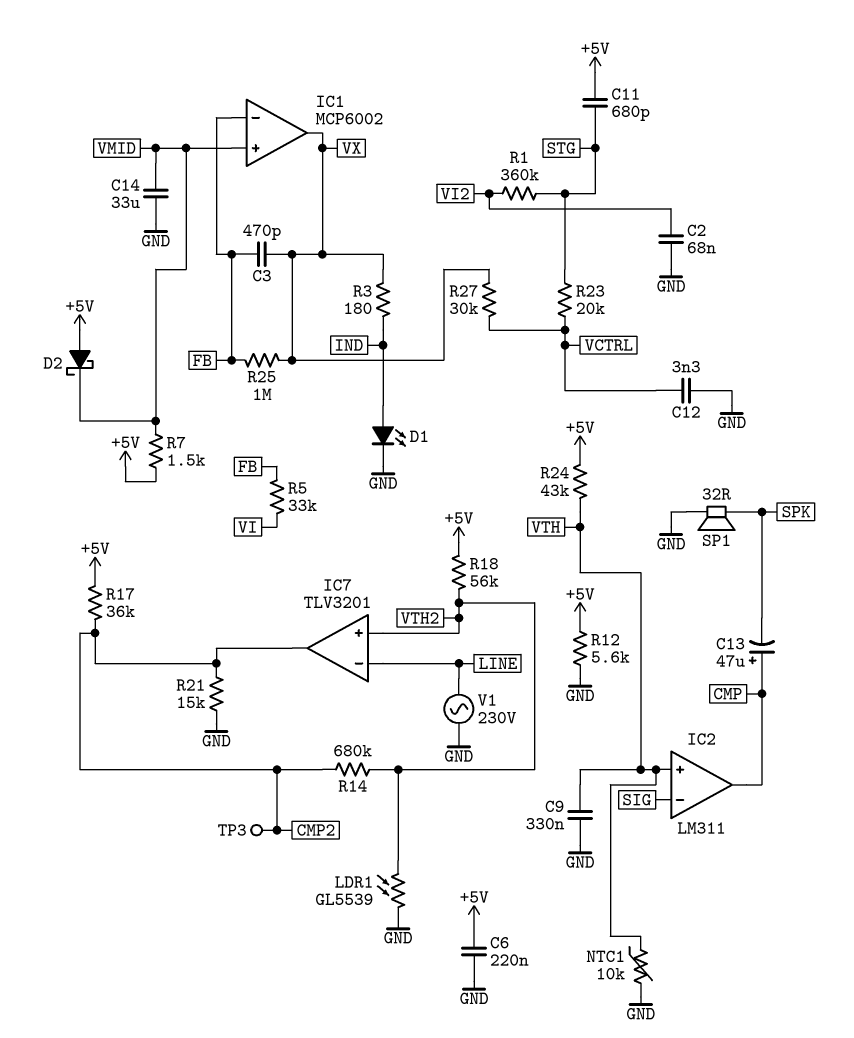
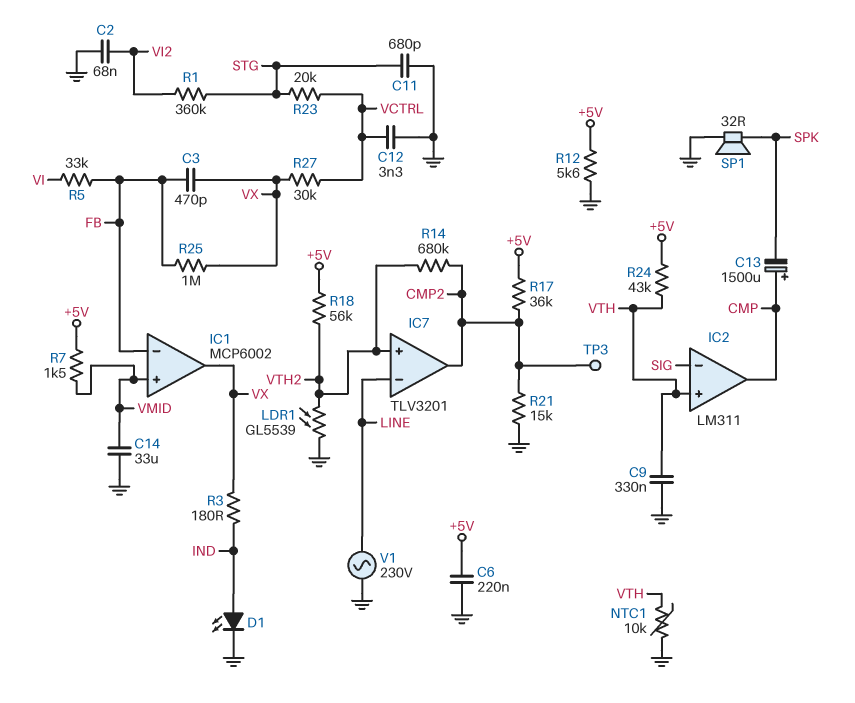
C11: 680pF (+5V, STG) -> 680pF (GND, STG)
C13: 47uF (plus CMP, minus SPK) -> 1500uF (plus CMP, minus SPK)
D2: schottky (A +5V, K VMID) -> none

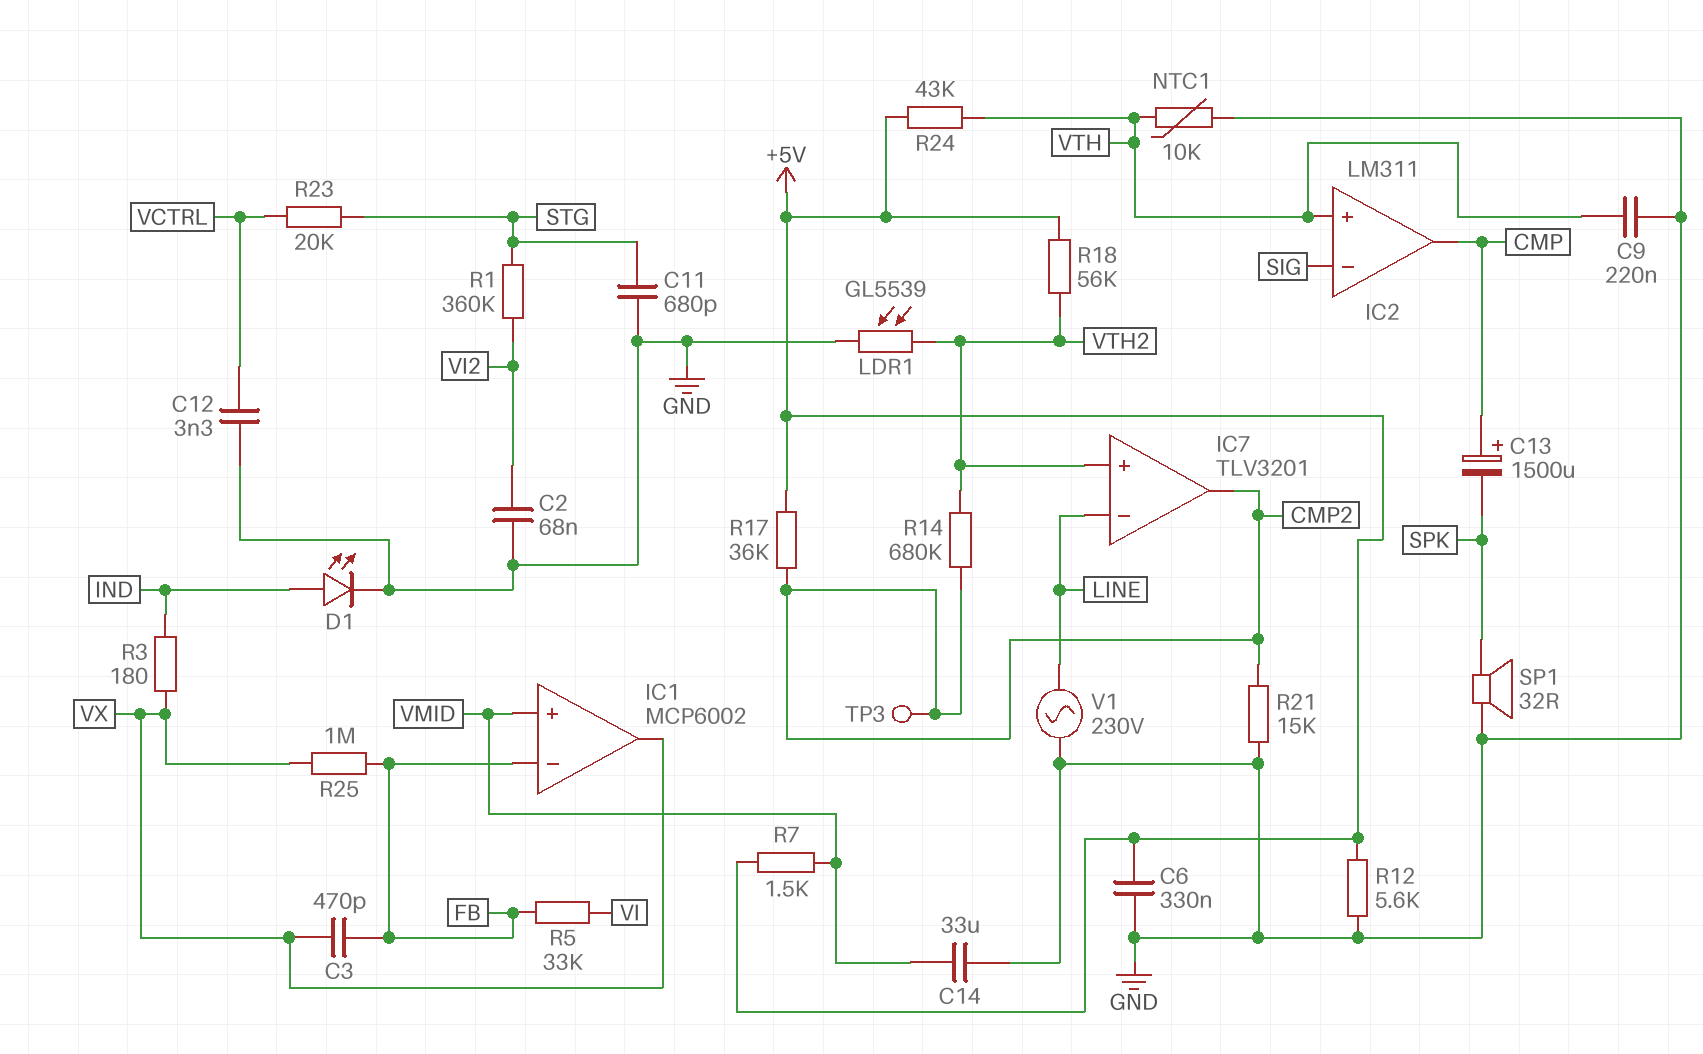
C6: 220nF (+5V, GND) -> 330nF (+5V, GND)
C9: 330nF (GND, VTH) -> 220nF (GND, VTH)
R27: 30k (VCTRL, VX) -> none

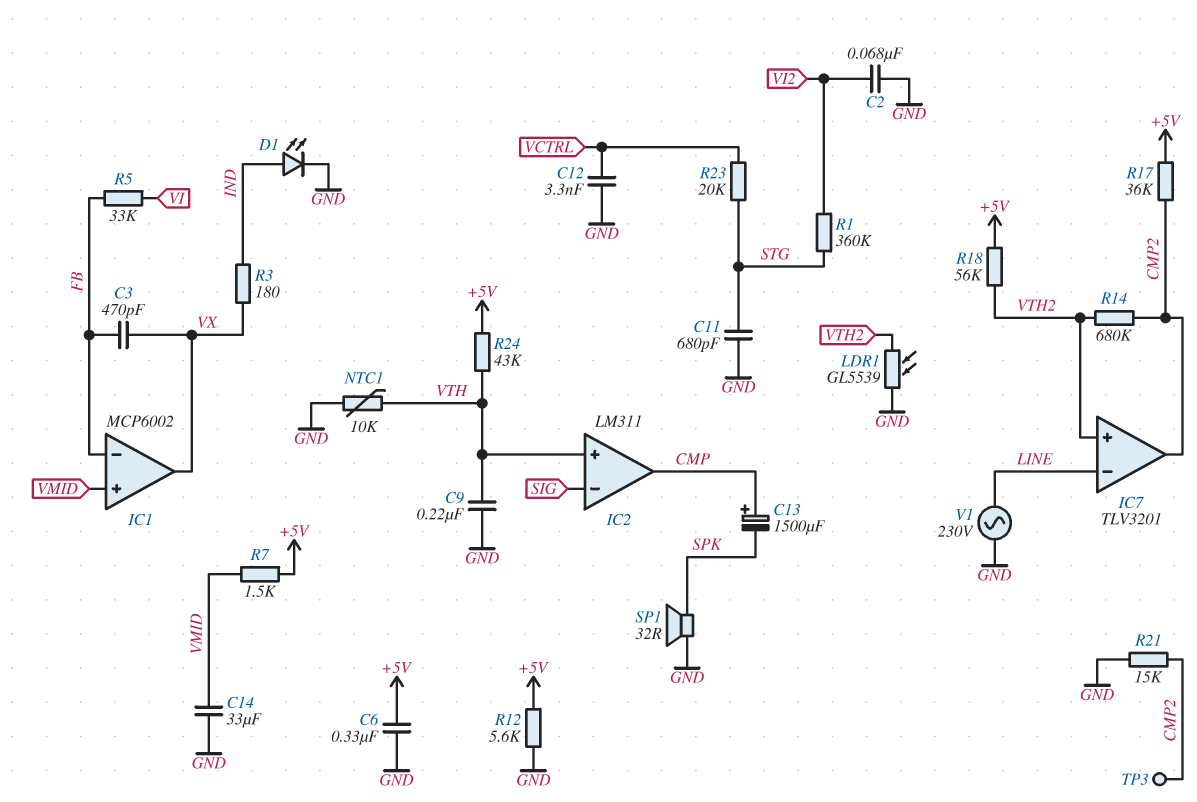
R25: 1M (FB, VX) -> none

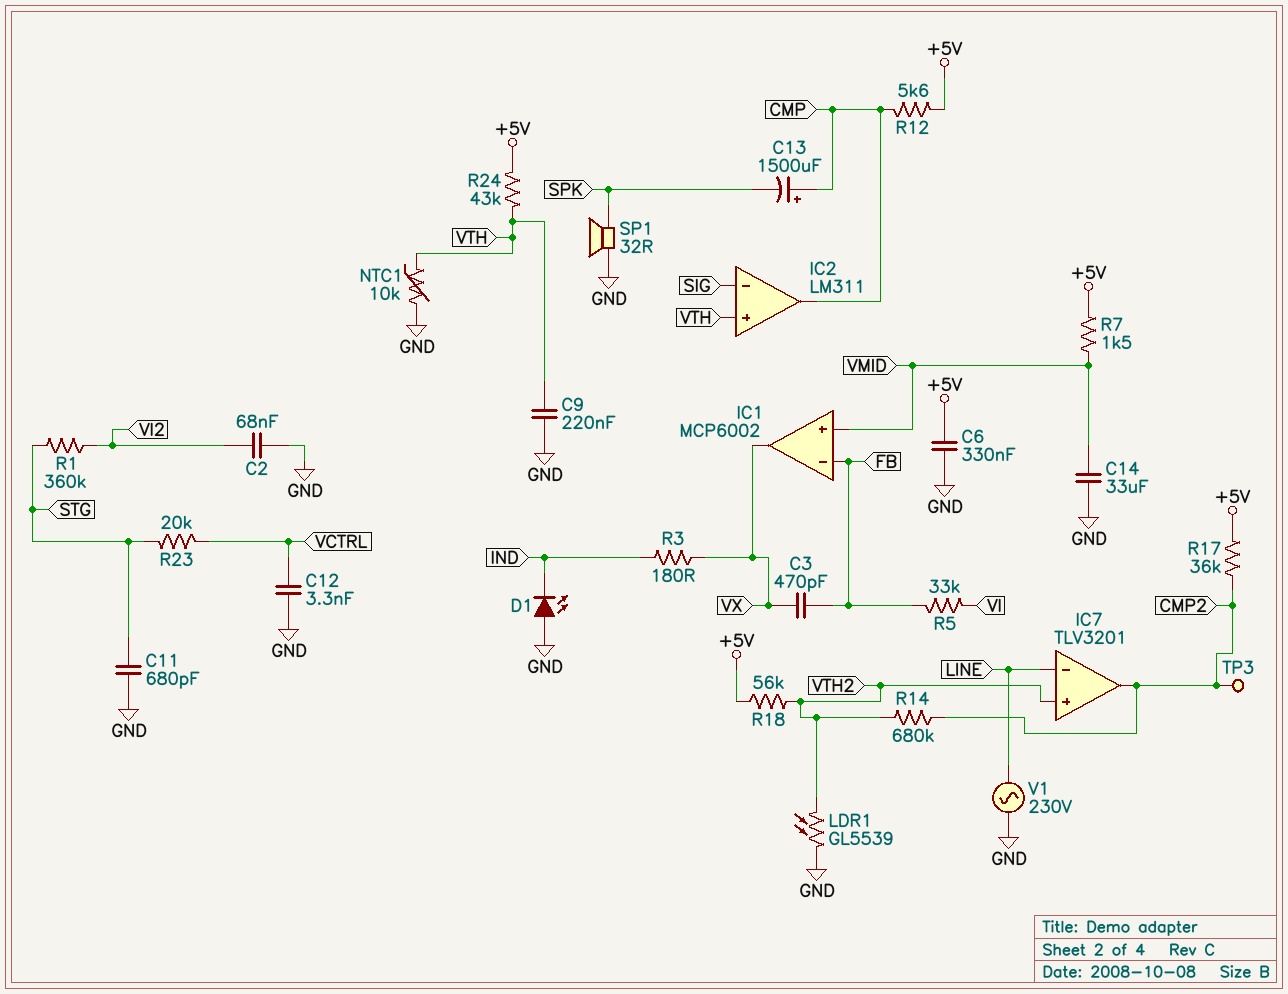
D1: LED (A IND, K GND) -> LED (A GND, K IND)
R12: 5.6k (+5V, GND) -> 5.6k (+5V, CMP)
R21: 15k (CMP2, GND) -> none

